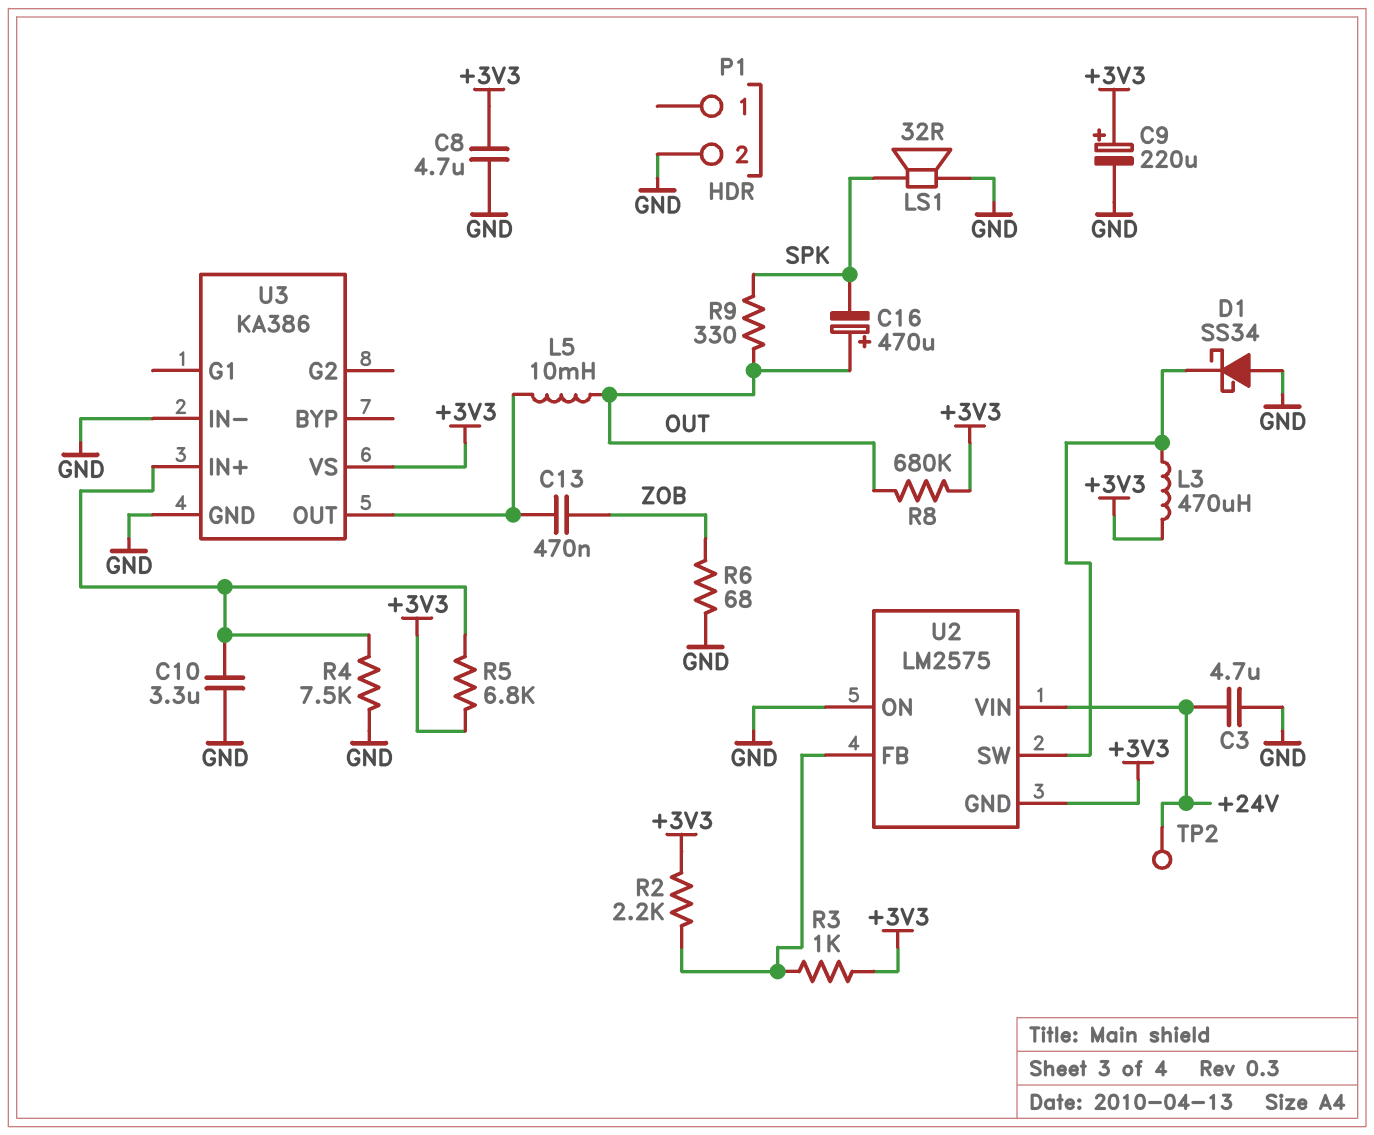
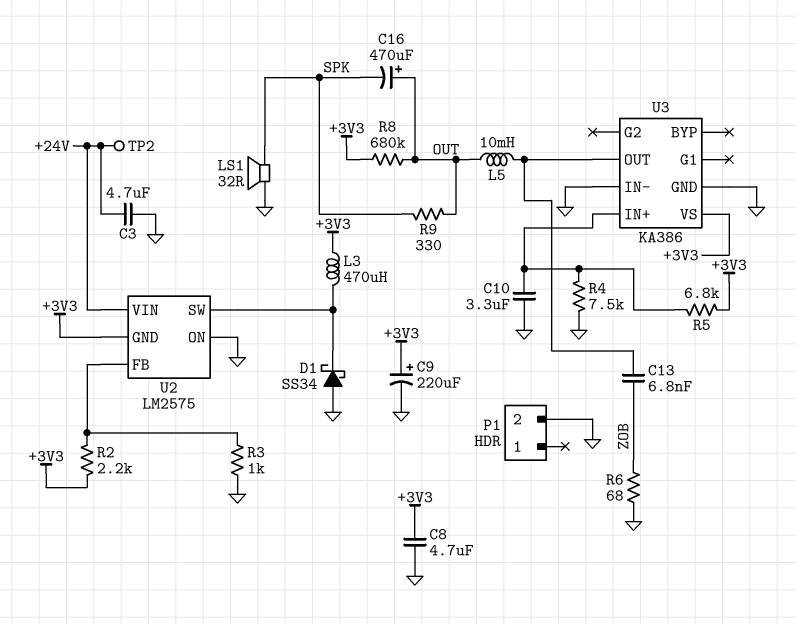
C13: 470nF (U3/OUT, ZOB) -> 6.8nF (U3/OUT, ZOB)
R3: 1k (+3V3, U2/FB) -> 1k (GND, U2/FB)

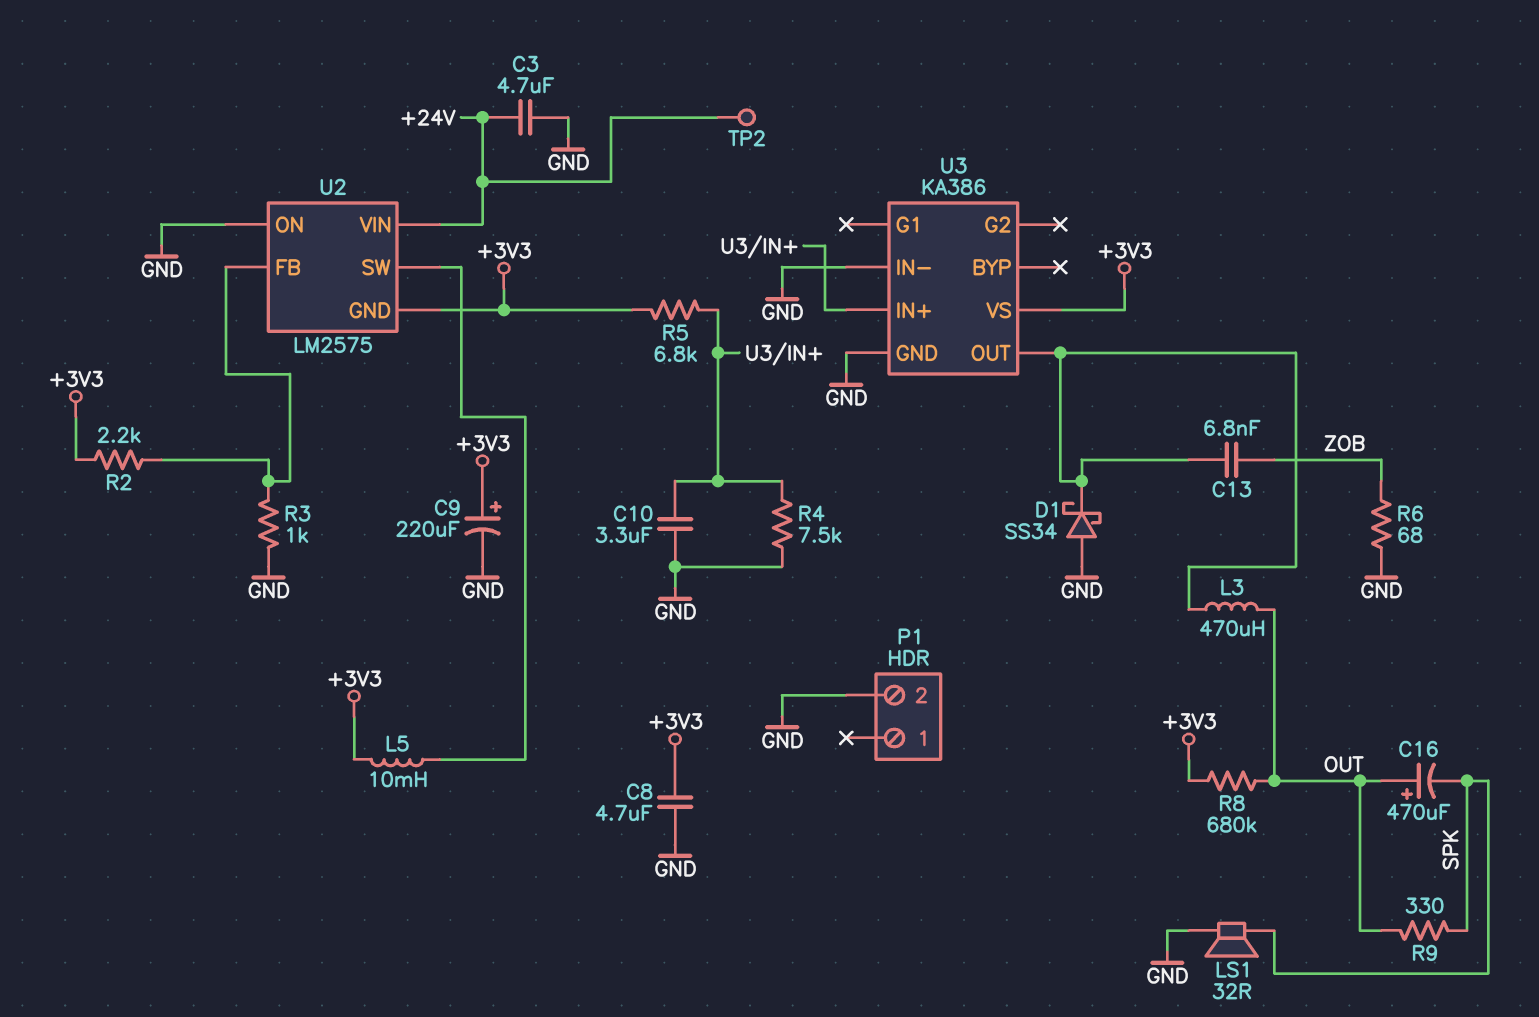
D1: schottky SS34 (A GND, K U2/SW) -> schottky SS34 (A GND, K U3/OUT)
L3: 470uH (+3V3, U2/SW) -> 470uH (OUT, U3/OUT)
L5: 10mH (OUT, U3/OUT) -> 10mH (+3V3, U2/SW)

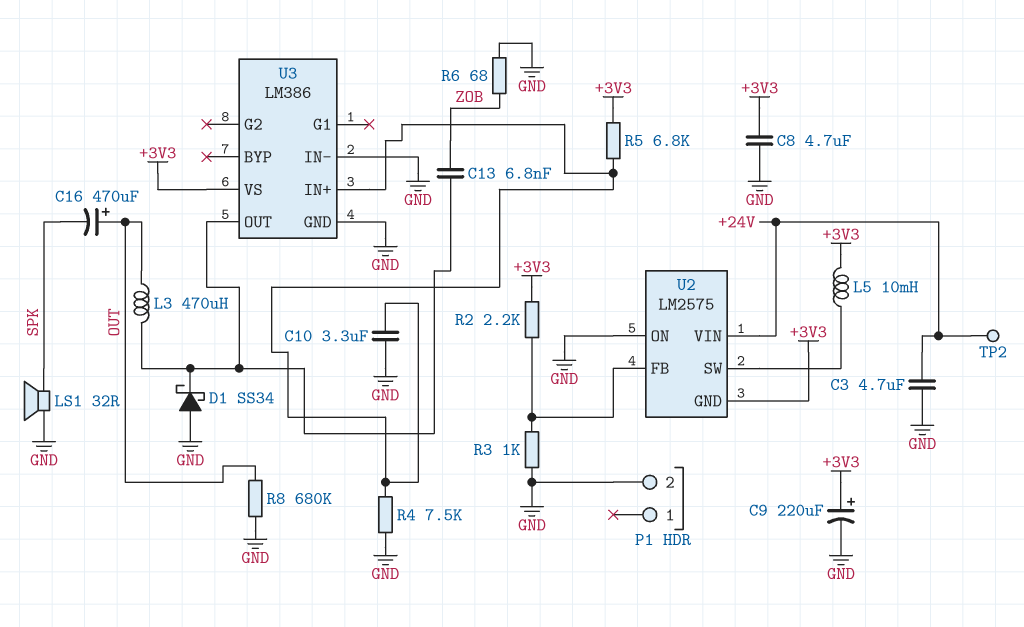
R8: 680k (+3V3, OUT) -> 680k (GND, OUT)
R9: 330 (OUT, SPK) -> none
U3: KA386 -> LM386

